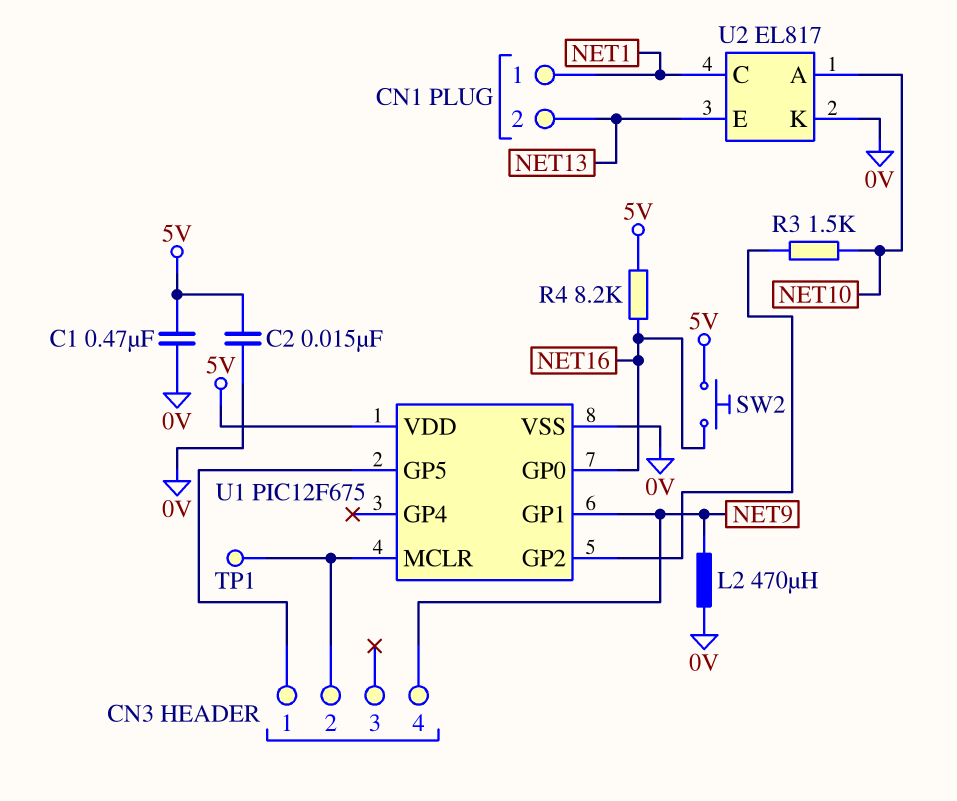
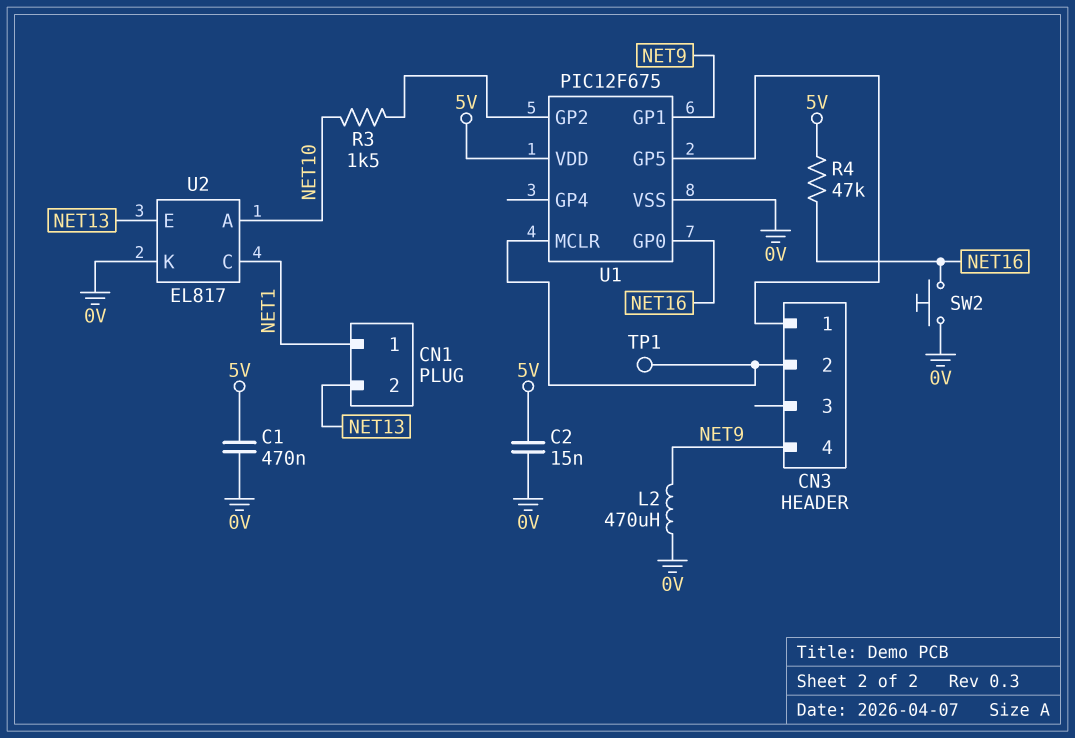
R4: 8.2k (5V, NET16) -> 47k (5V, NET16)
SW2: button (5V, NET16) -> button (0V, NET16)

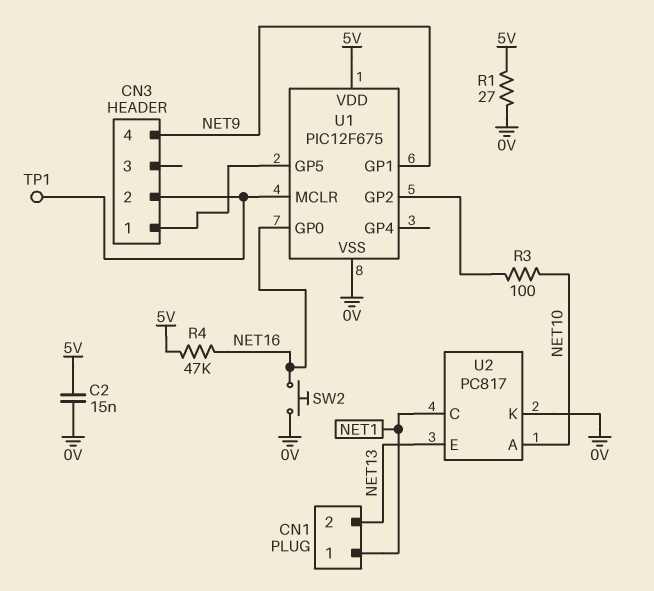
C1: 470nF (0V, 5V) -> none
L2: 470uH (0V, NET9) -> none
R1: none -> 27 (0V, 5V)
R3: 1.5k (NET10, U1/GP2) -> 100 (NET10, U1/GP2)
U2: EL817 -> PC817

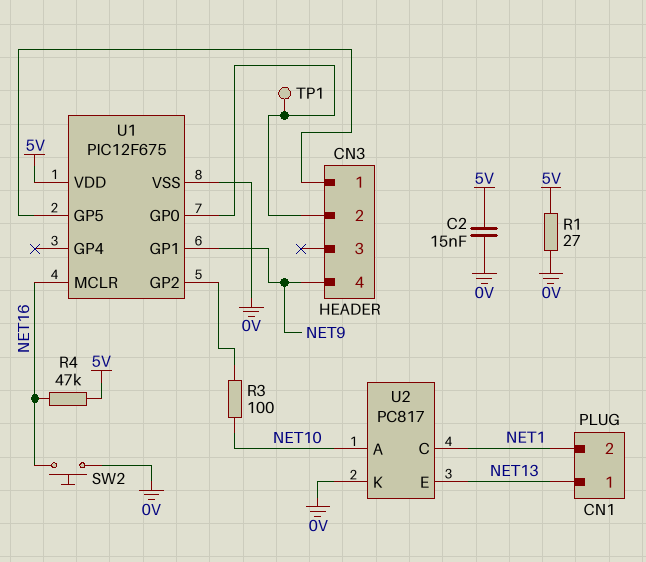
CN1 pin 1: NET1 -> NET13
CN1 pin 2: NET13 -> NET1
U1 pin GP0: NET16 -> CN3/2
U1 pin MCLR: CN3/2 -> NET16

